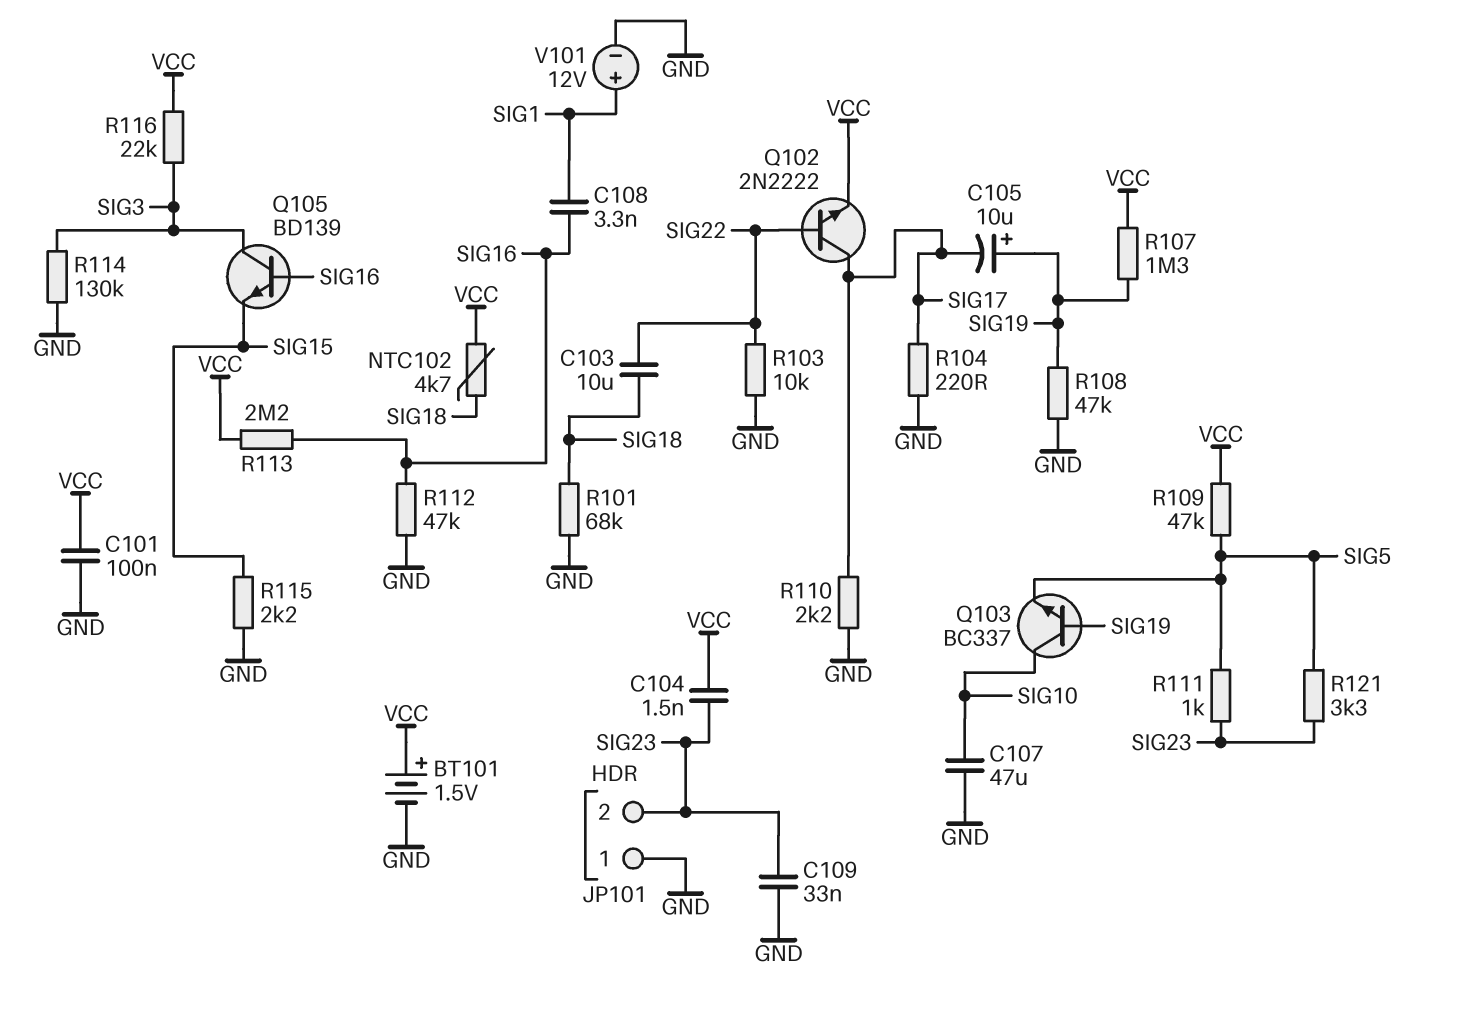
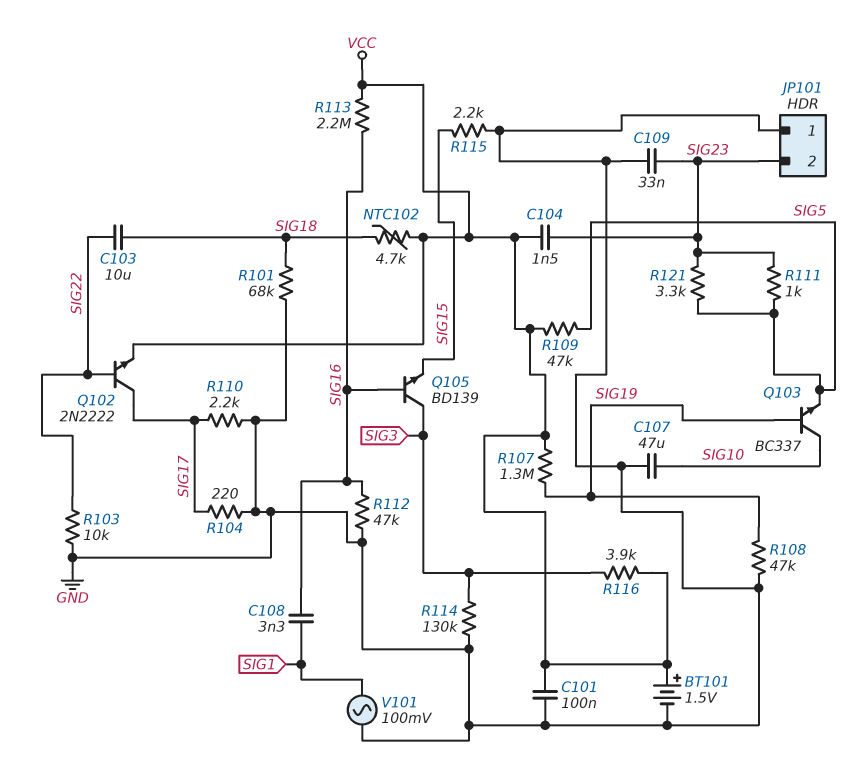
C105: 10uF (plus SIG19, minus SIG17) -> none
R116: 22k (SIG3, VCC) -> 3.9k (SIG3, VCC)
V101: 12V (plus SIG1, minus GND) -> AC 100mV (GND, SIG1)

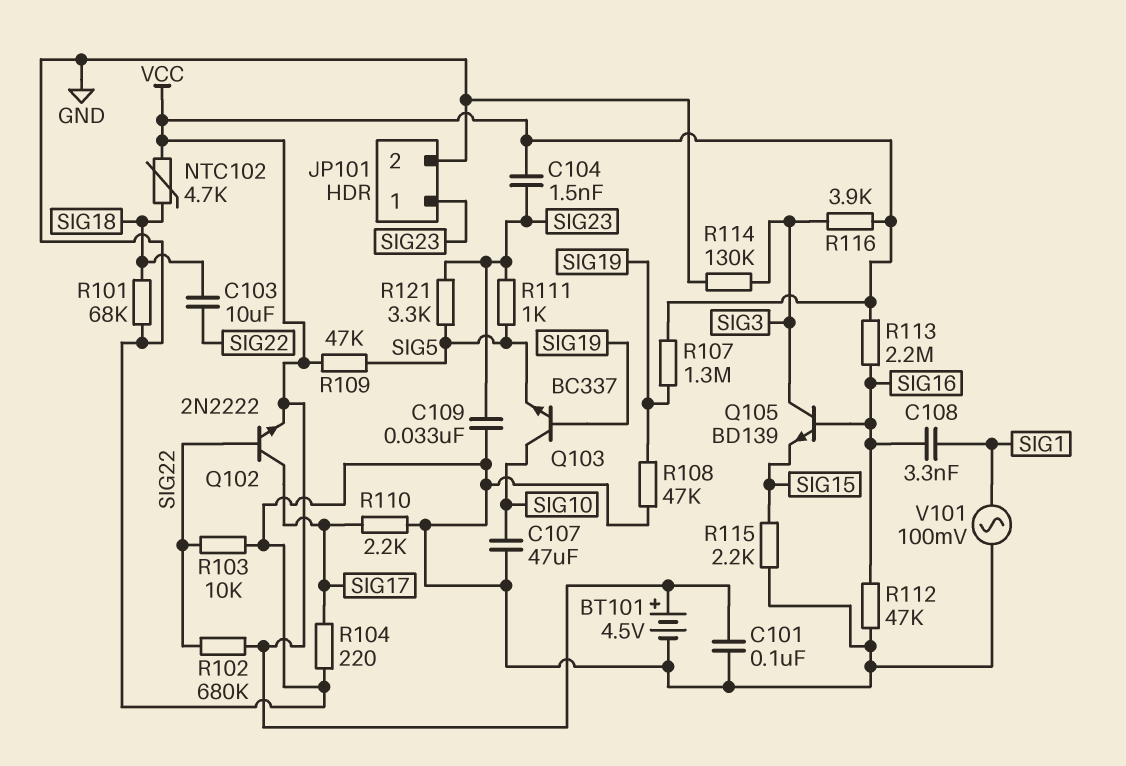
BT101: 1.5V (plus VCC, minus GND) -> 4.5V (plus VCC, minus GND)
JP101 pin 1: GND -> SIG23
JP101 pin 2: SIG23 -> GND
R102: none -> 680k (SIG22, VCC)

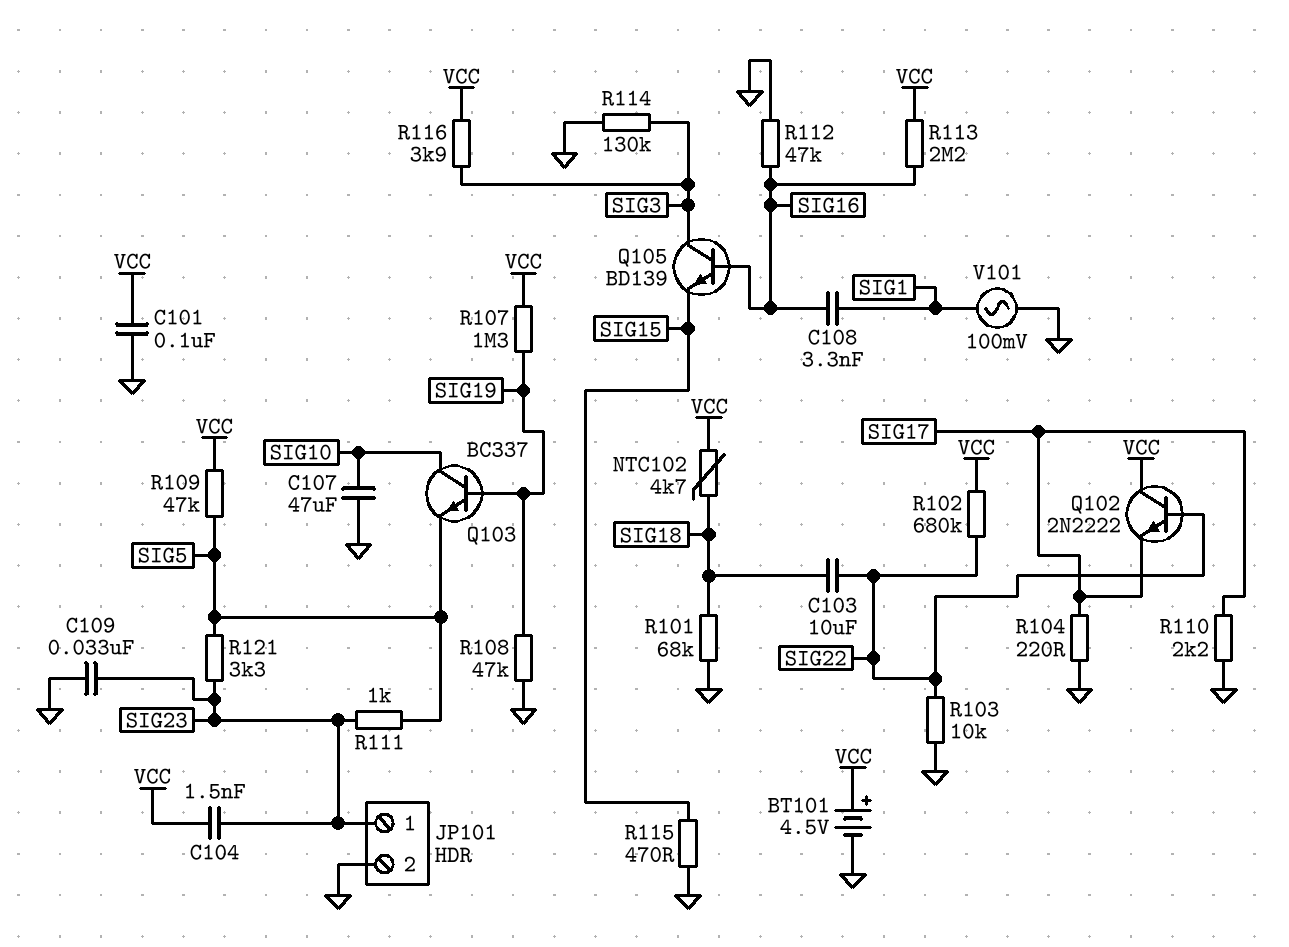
Q102: NPN 2N2222 (B SIG22, C SIG17, E VCC) -> NPN 2N2222 (B SIG22, C VCC, E SIG17)
R115: 2.2k (GND, SIG15) -> 470 (GND, SIG15)

